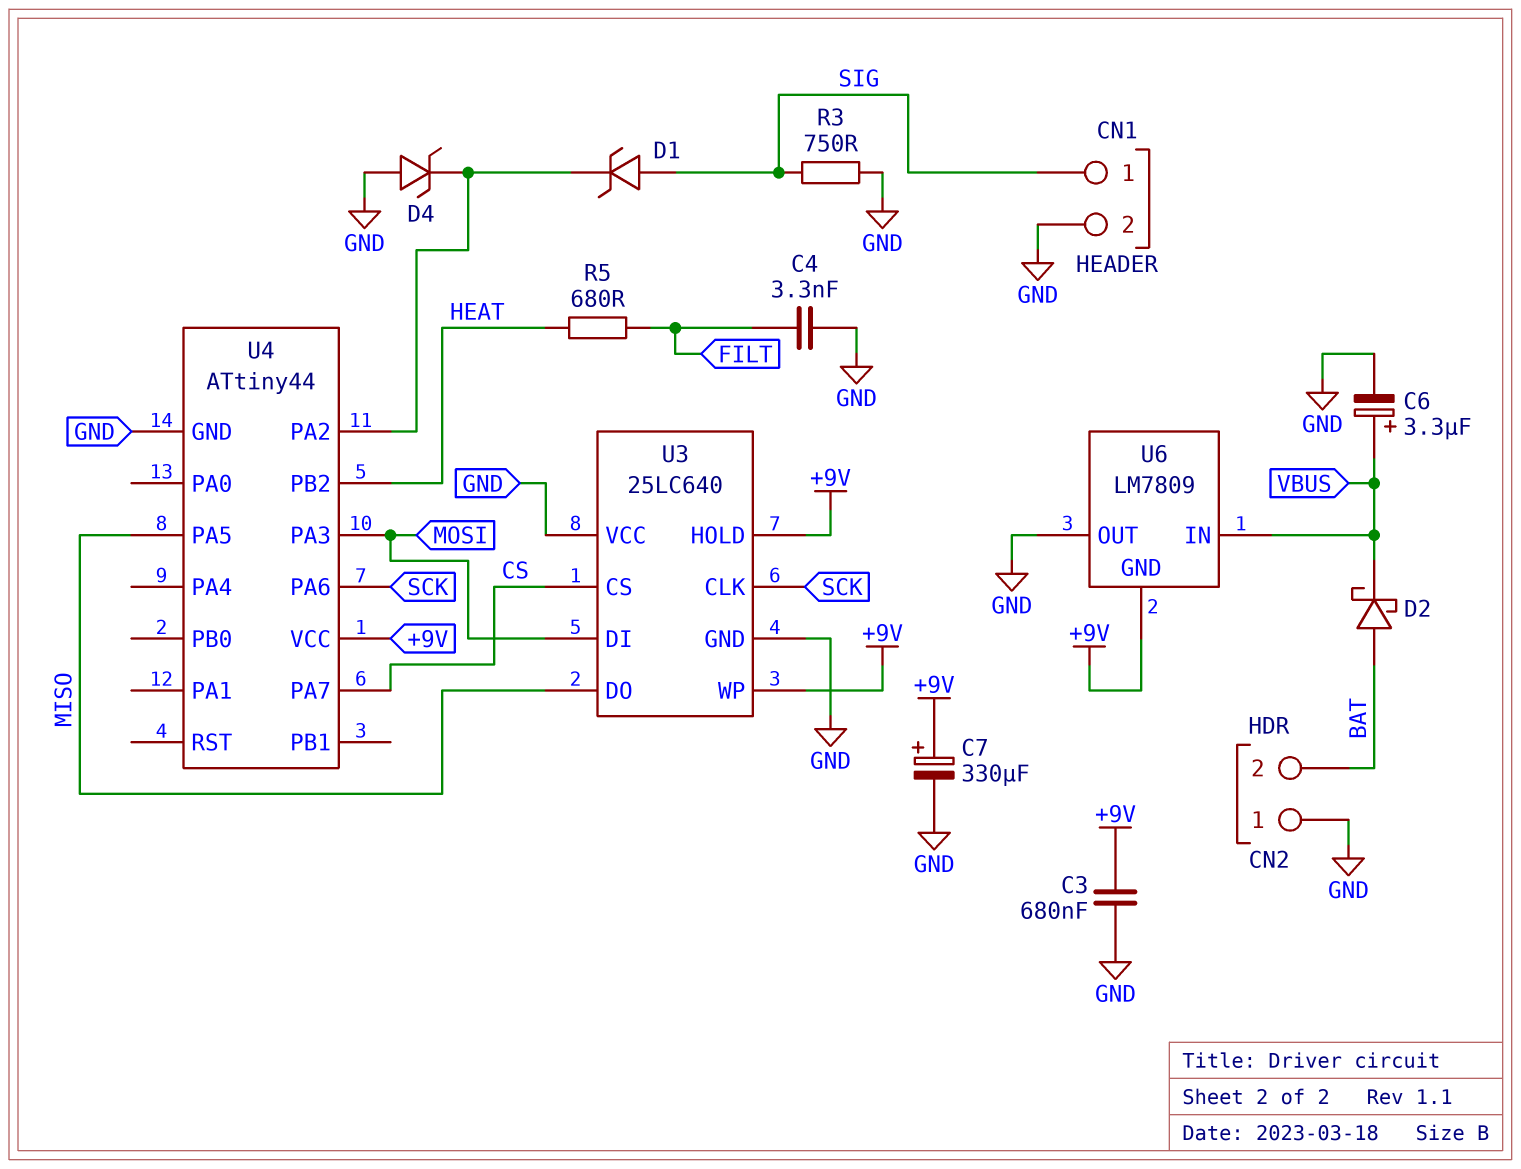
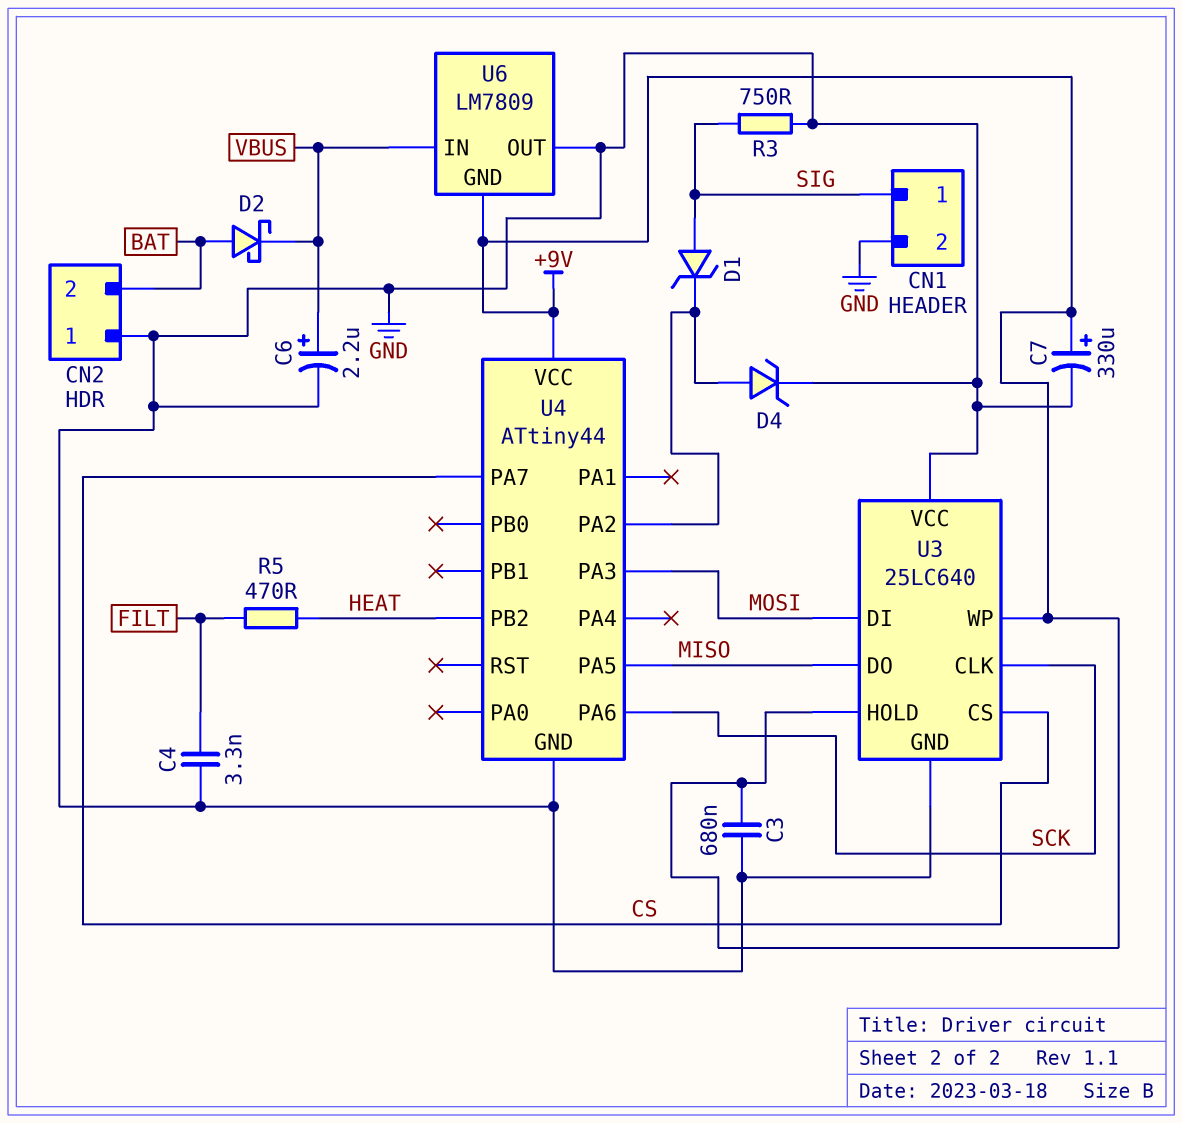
C6: 3.3uF (plus VBUS, minus GND) -> 2.2uF (plus VBUS, minus GND)
D4: zener (A GND, K U4/PA2) -> zener (A U4/PA2, K GND)
R5: 680 (FILT, HEAT) -> 470 (FILT, HEAT)

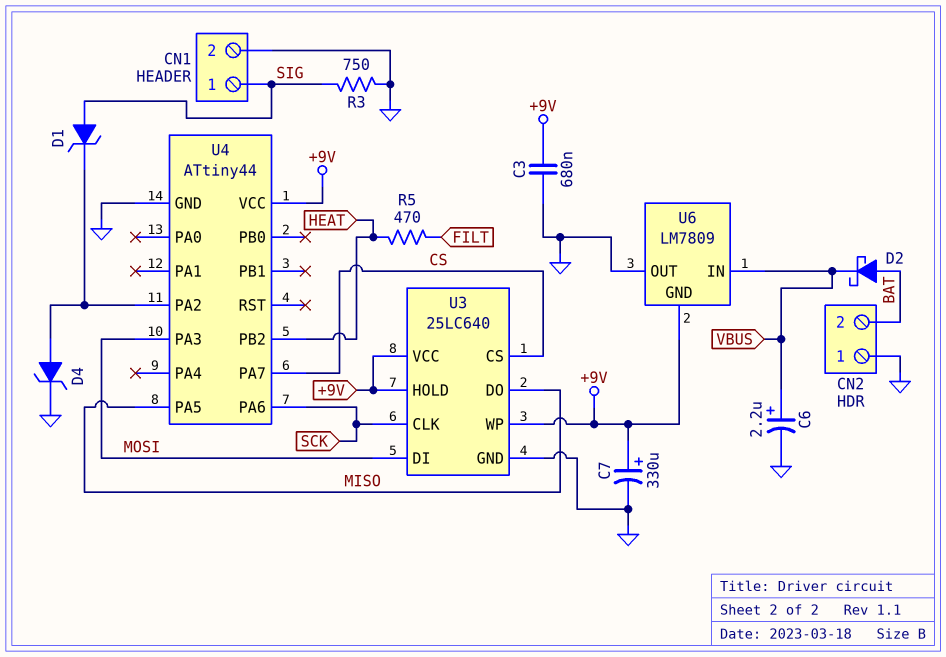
C4: 3.3nF (FILT, GND) -> none
U3 pin VCC: GND -> +9V

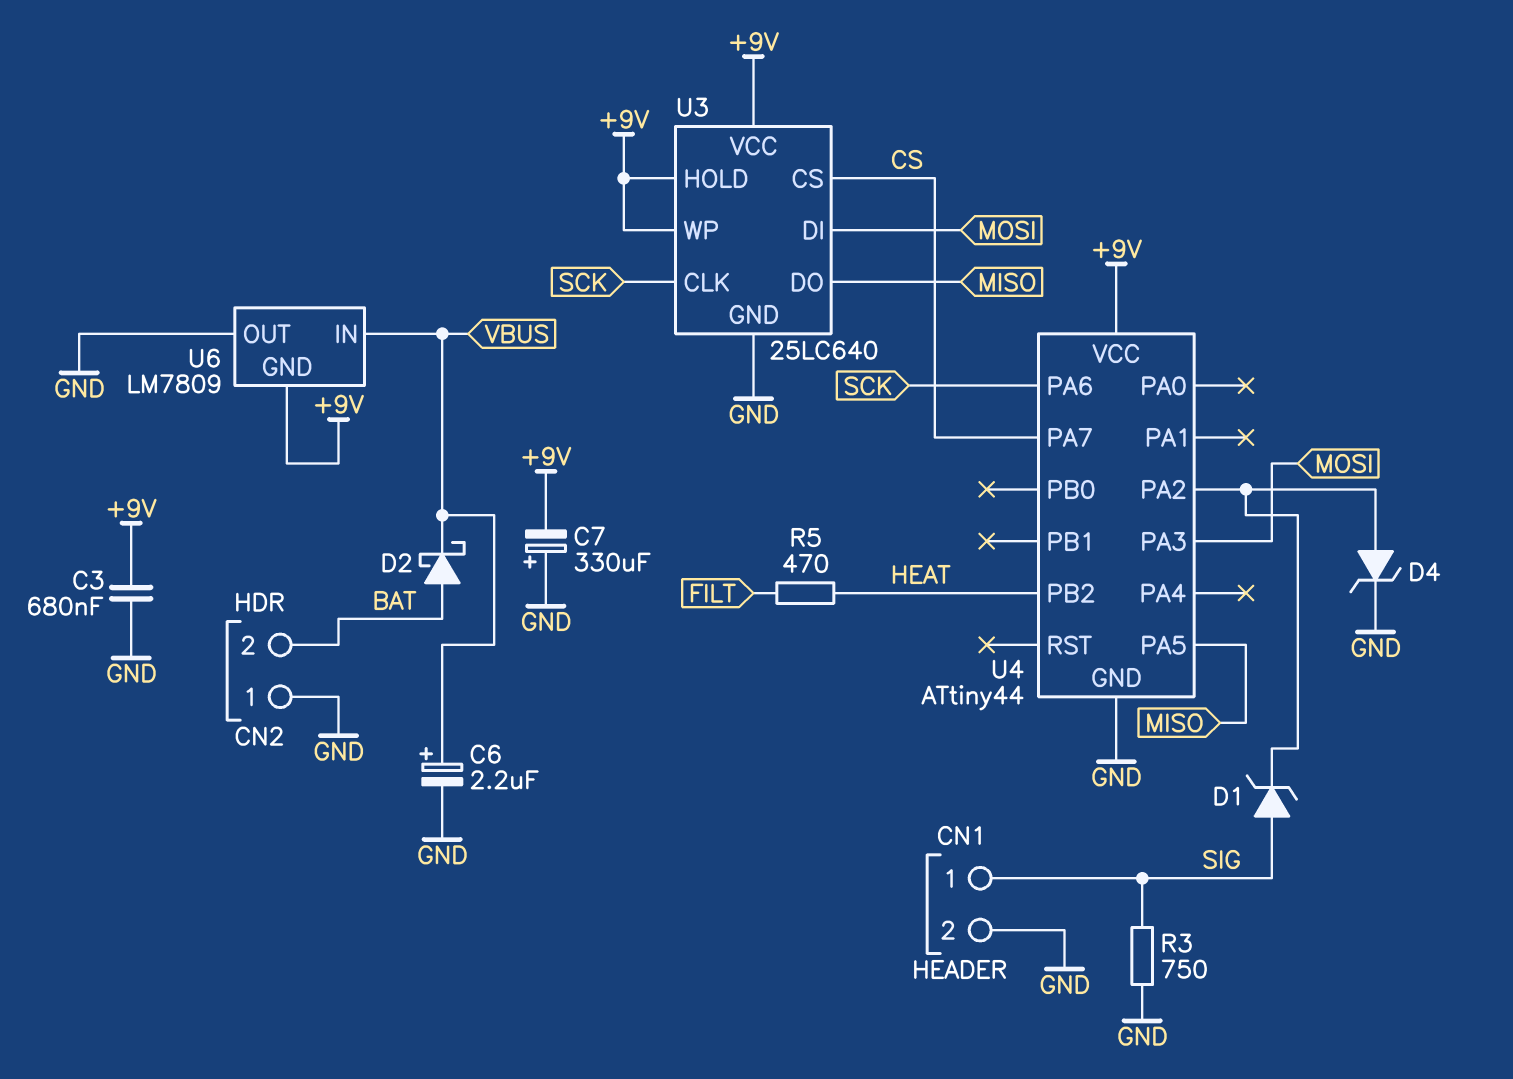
C7: 330uF (plus +9V, minus GND) -> 330uF (plus GND, minus +9V)

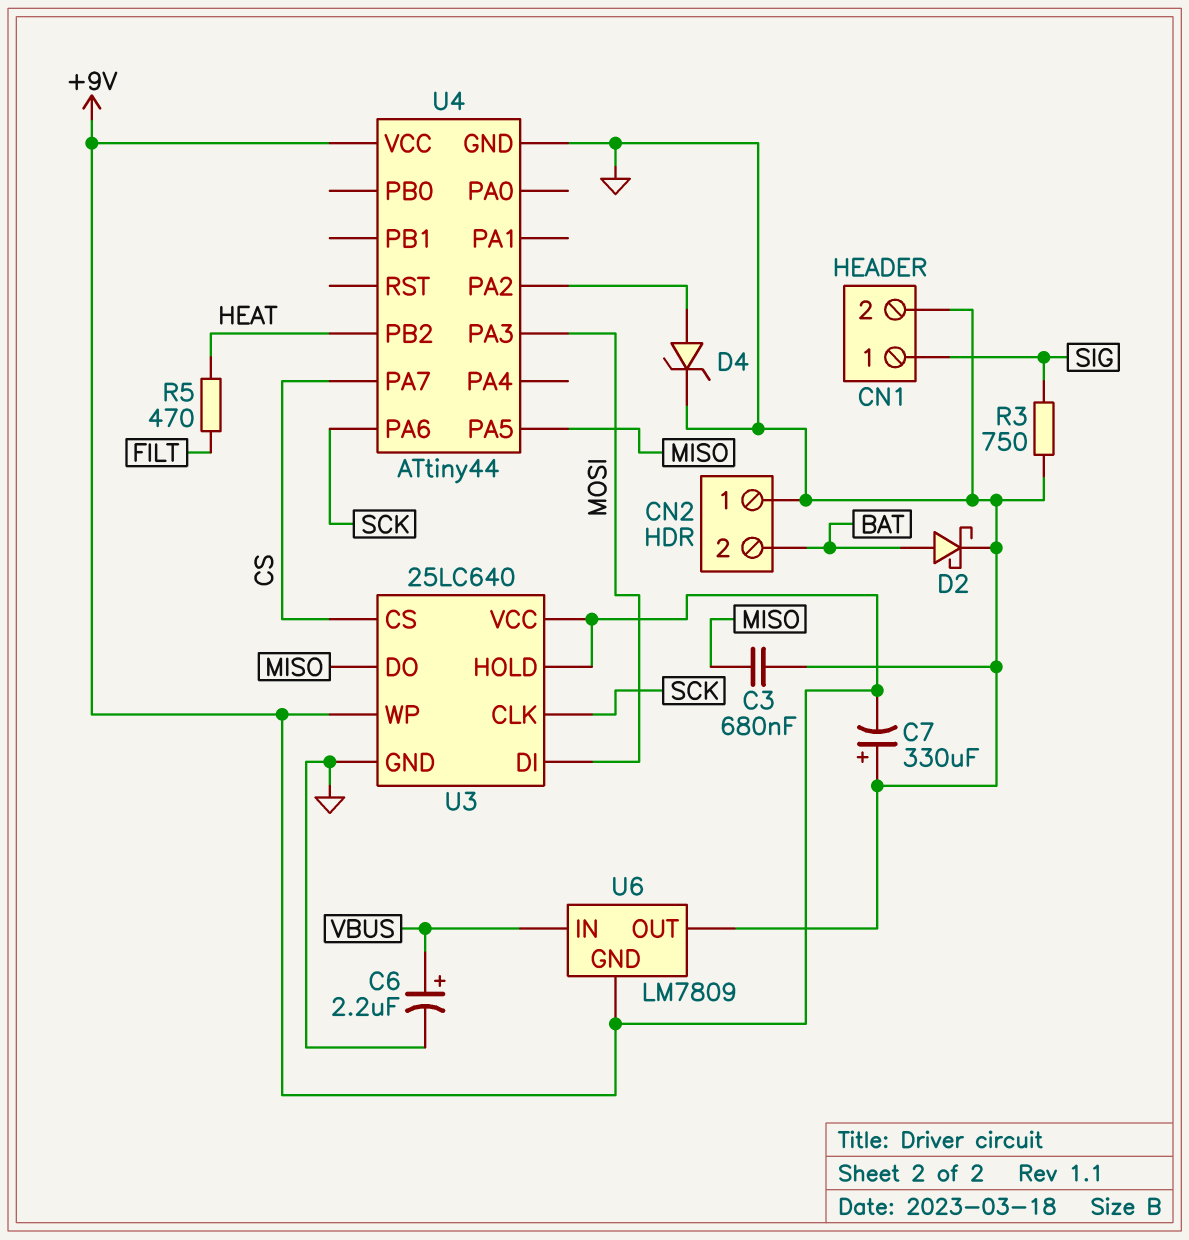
C3: 680nF (+9V, GND) -> 680nF (GND, MISO)
D1: zener (A SIG, K U4/PA2) -> none
D2: schottky (A BAT, K VBUS) -> schottky (A BAT, K GND)

